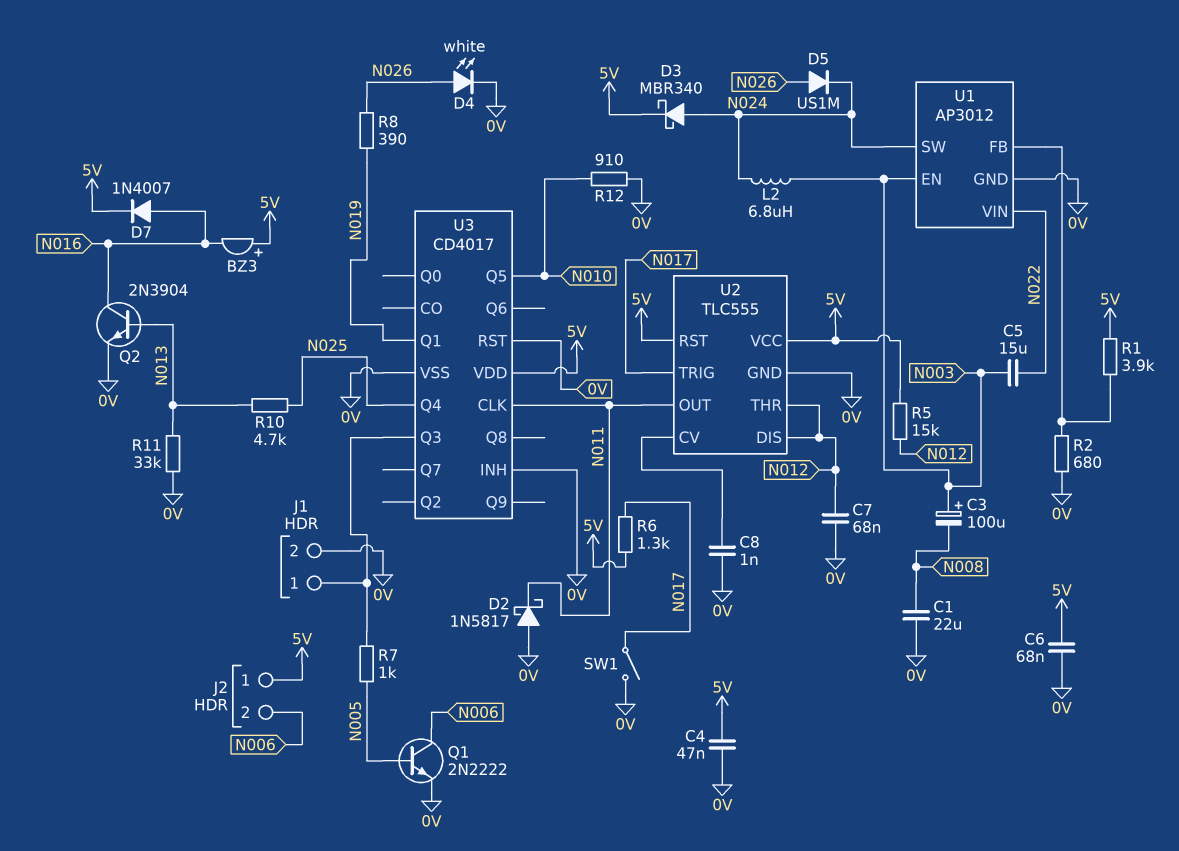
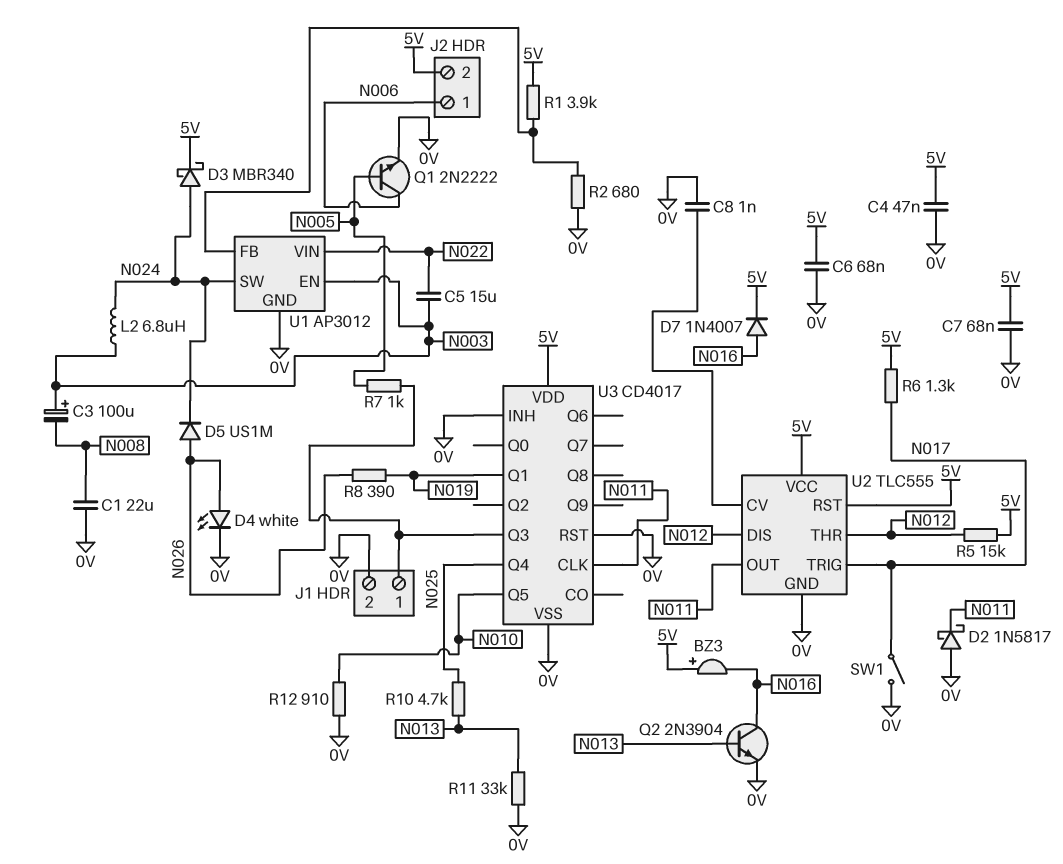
C7: 68nF (0V, N012) -> 68nF (0V, 5V)
J2 pin 1: 5V -> N006
J2 pin 2: N006 -> 5V

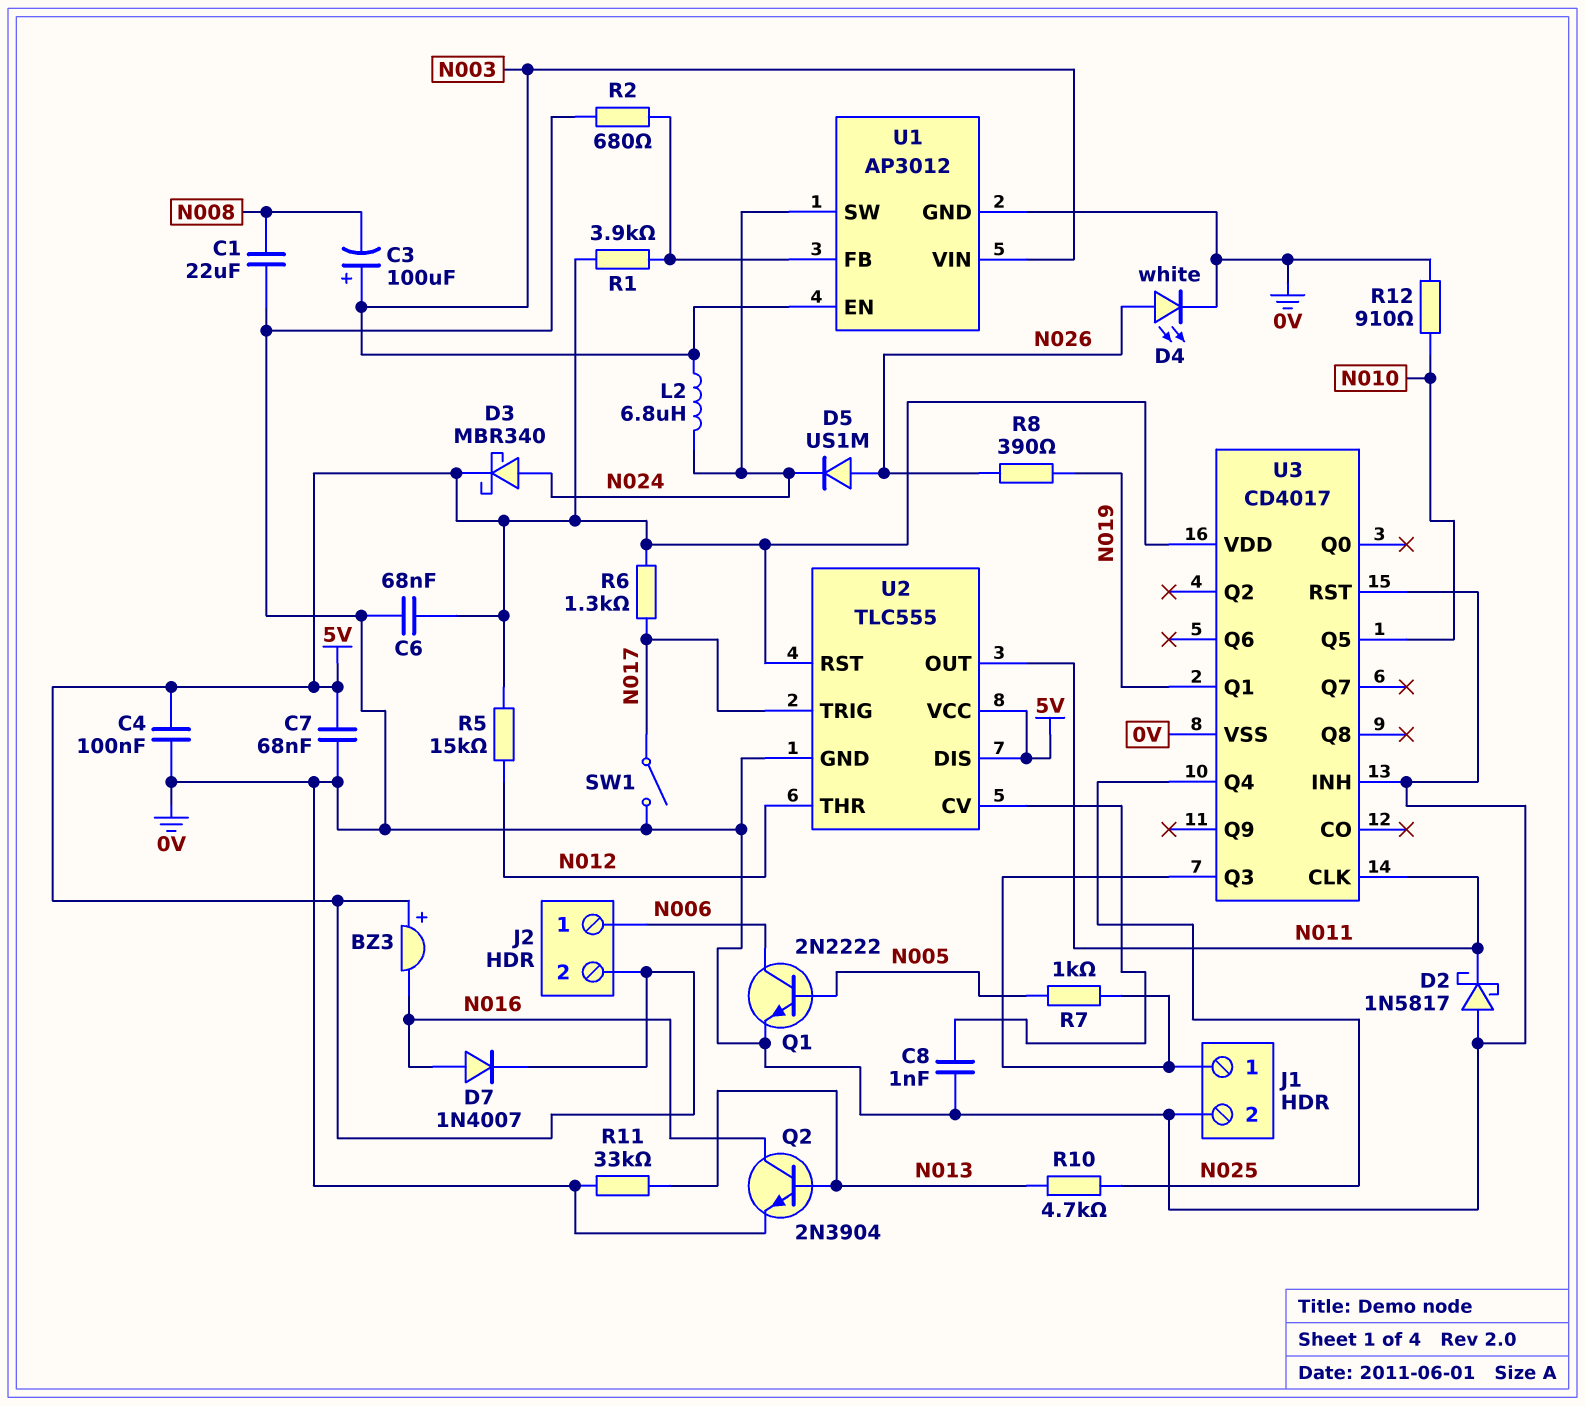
C4: 47nF (0V, 5V) -> 100nF (0V, 5V)
C5: 15uF (N003, N022) -> none
U1 pin VIN: N022 -> N003
U2 pin DIS: N012 -> 5V

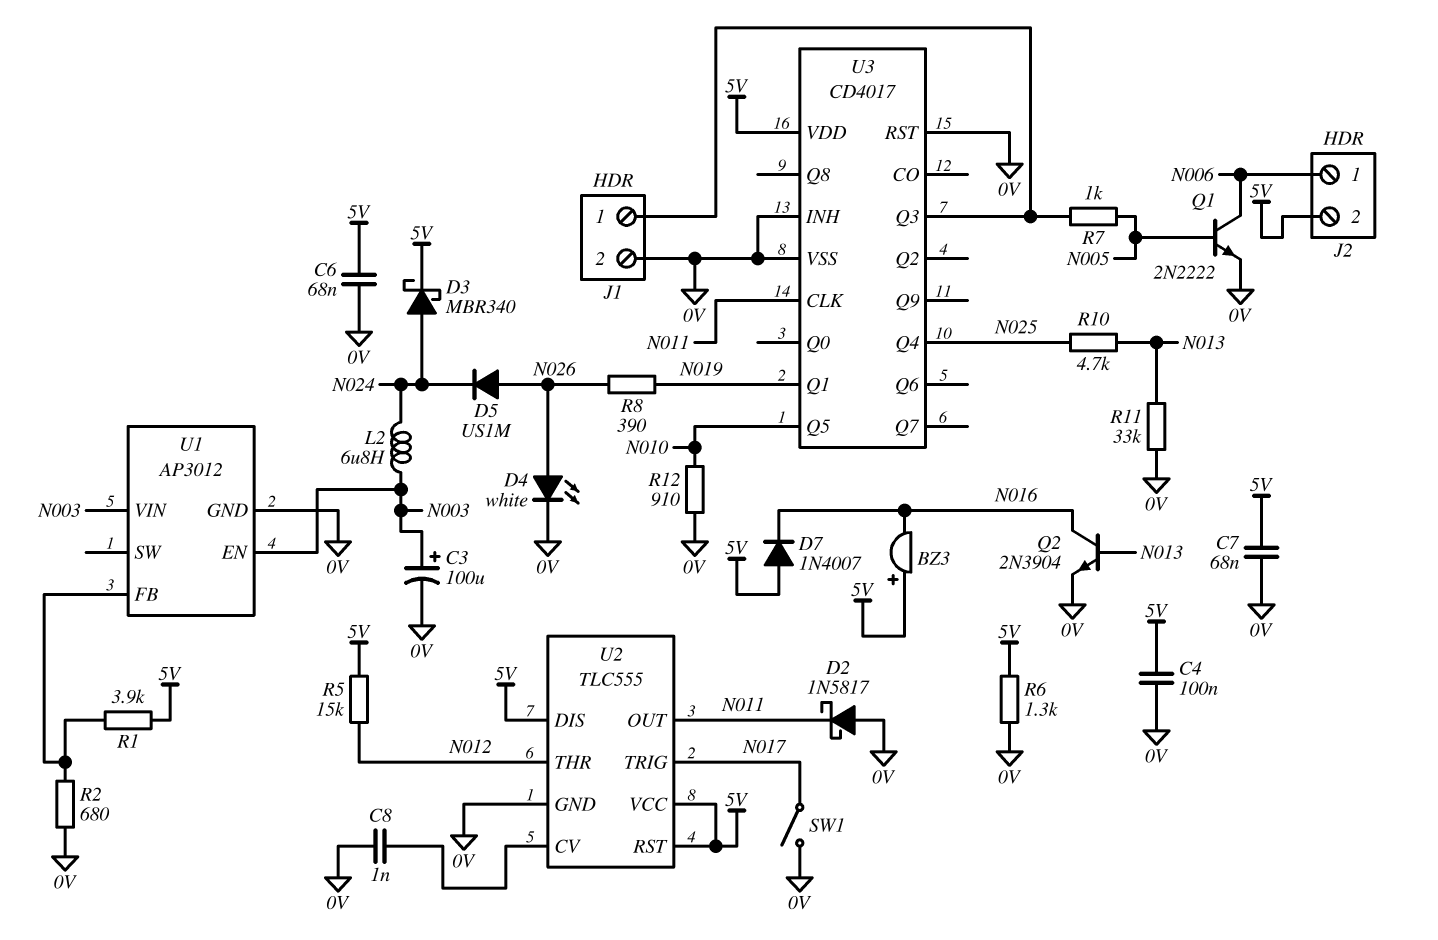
C1: 22uF (0V, N008) -> none
C3: 100uF (plus N003, minus N008) -> 100uF (plus N003, minus 0V)
D7: diode 1N4007 (A N016, K 5V) -> diode 1N4007 (A 5V, K N016)
R6: 1.3k (5V, N017) -> 1.3k (0V, 5V)
U1 pin SW: N024 -> none

